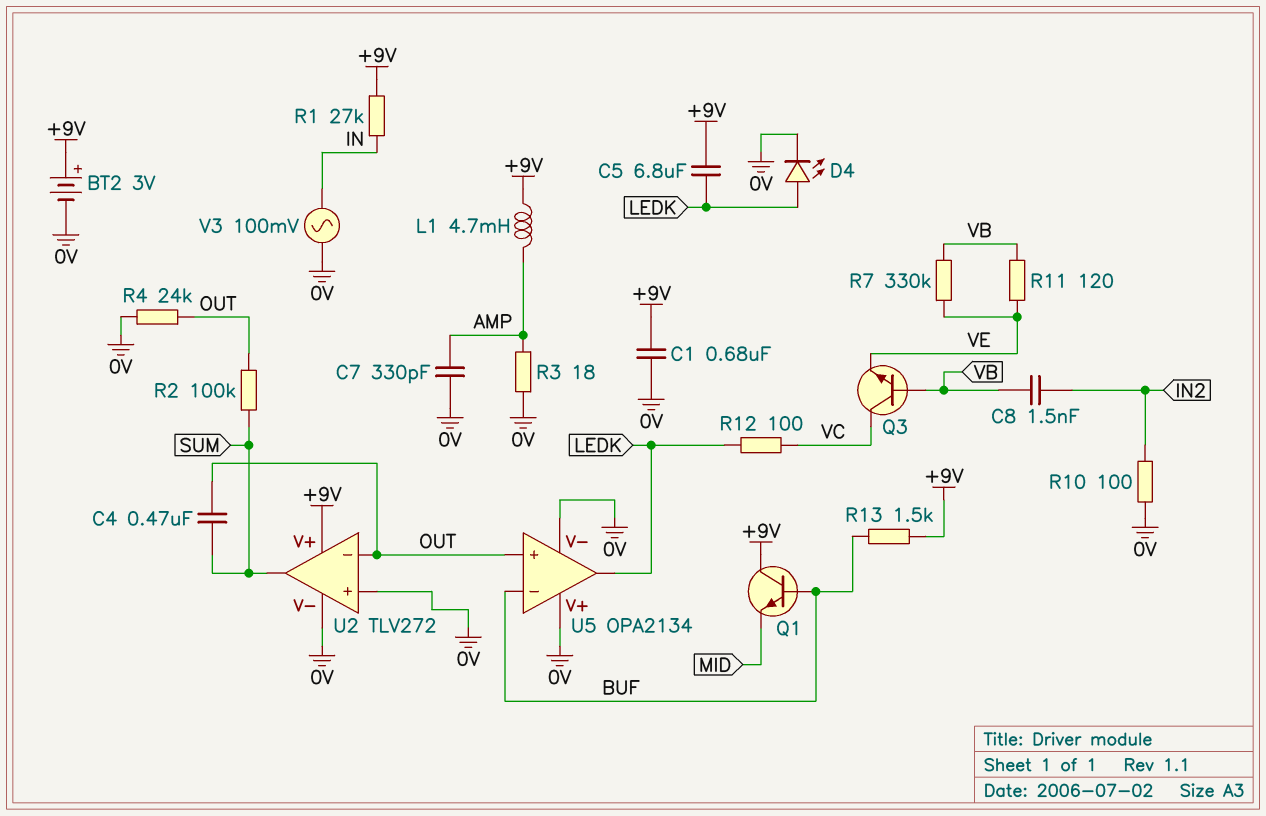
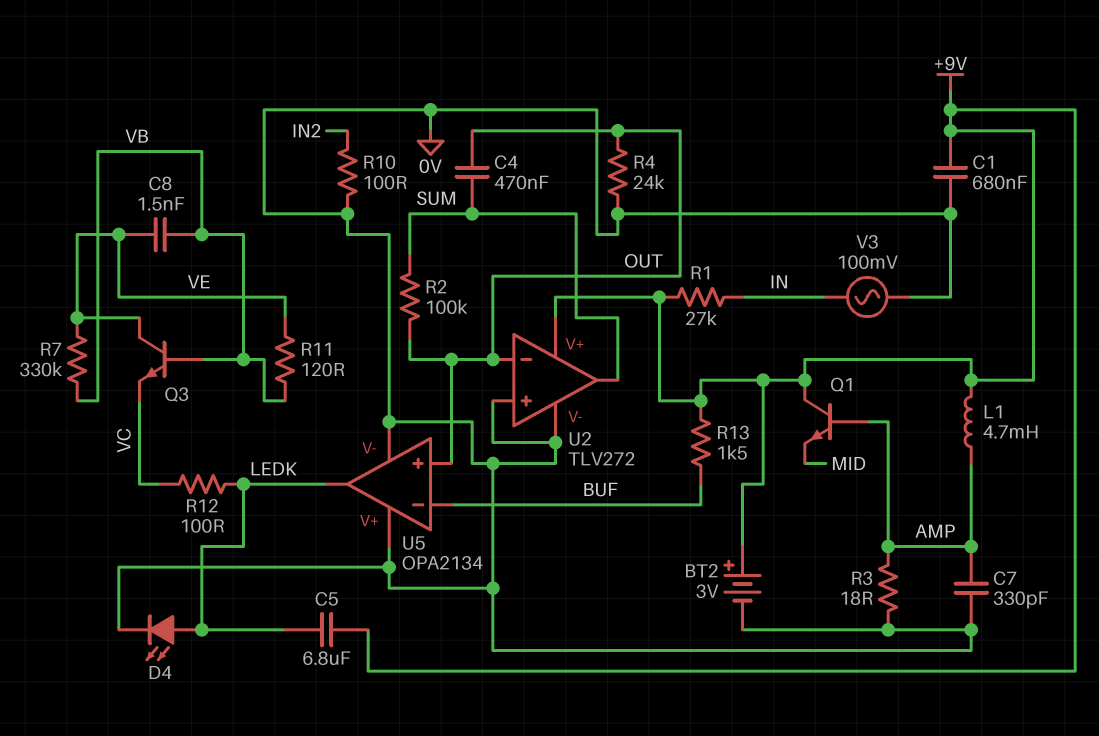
C8: 1.5nF (IN2, VB) -> 1.5nF (VB, VE)
Q1: NPN (B BUF, C +9V, E MID) -> NPN (B AMP, C +9V, E MID)
Q3: NPN (B VB, C VC, E VE) -> NPN (B VB, C VE, E VC)

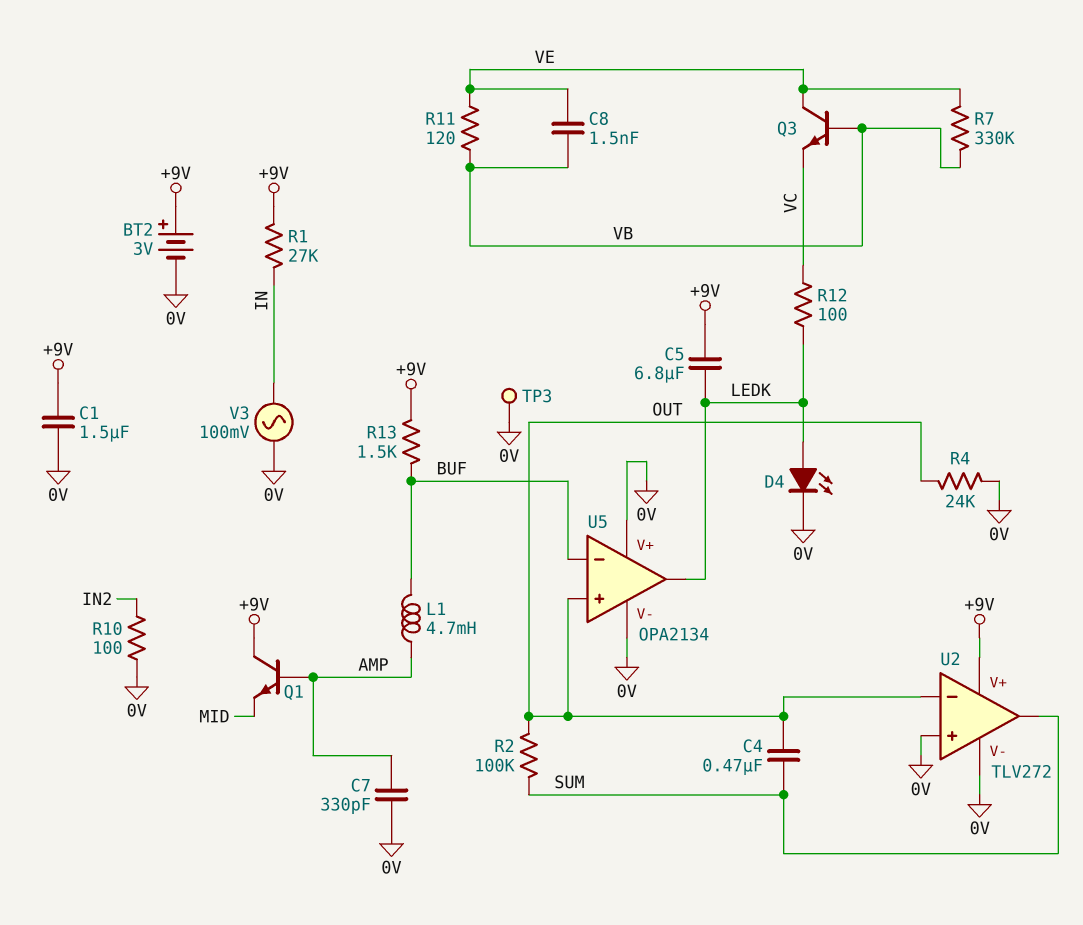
C1: 680nF (+9V, 0V) -> 1.5uF (+9V, 0V)
L1: 4.7mH (+9V, AMP) -> 4.7mH (AMP, BUF)
R3: 18 (0V, AMP) -> none
TP3: none -> test point (0V)

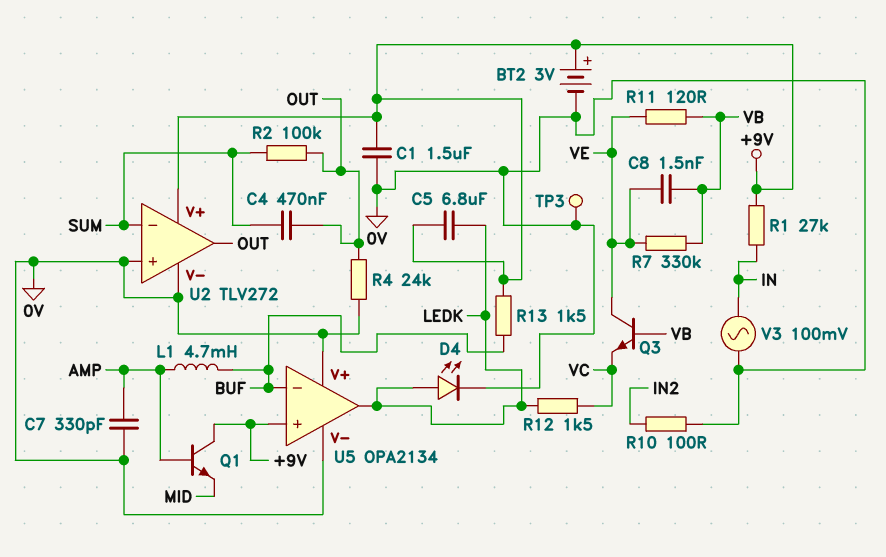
R12: 100 (LEDK, VC) -> 1.5k (LEDK, VC)
U2 pin in-: OUT -> SUM
U2 pin out: SUM -> OUT
U5 pin in+: OUT -> +9V

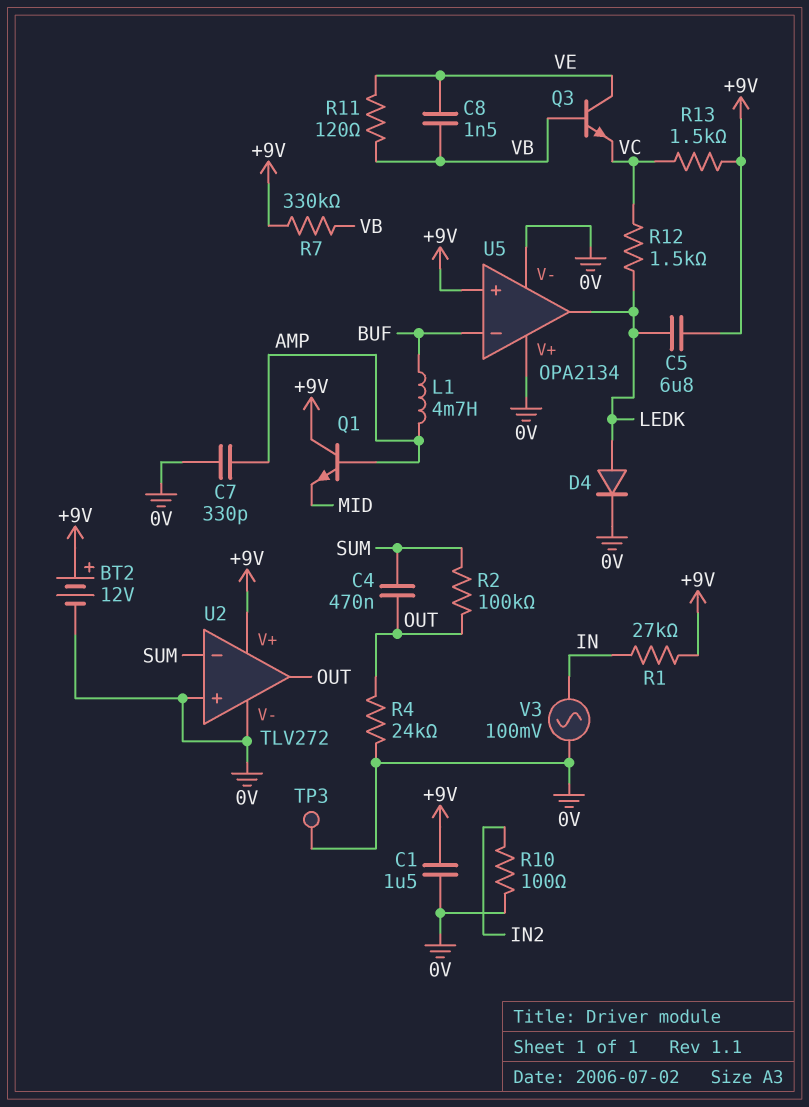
BT2: 3V (plus +9V, minus 0V) -> 12V (plus +9V, minus 0V)
D4: LED (A LEDK, K 0V) -> diode (A LEDK, K 0V)
R7: 330k (VB, VE) -> 330k (+9V, VB)
R13: 1.5k (+9V, BUF) -> 1.5k (+9V, VC)

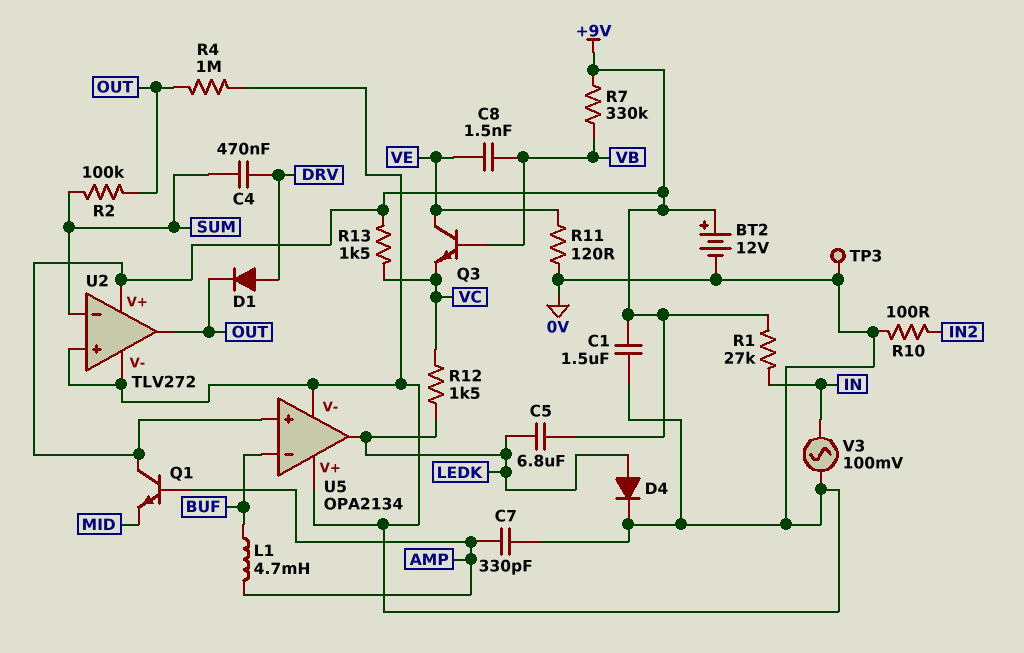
C4: 470nF (OUT, SUM) -> 470nF (DRV, SUM)
D1: none -> diode (A DRV, K OUT)
R4: 24k (0V, OUT) -> 1M (0V, OUT)
R11: 120 (VB, VE) -> 120 (0V, VE)

